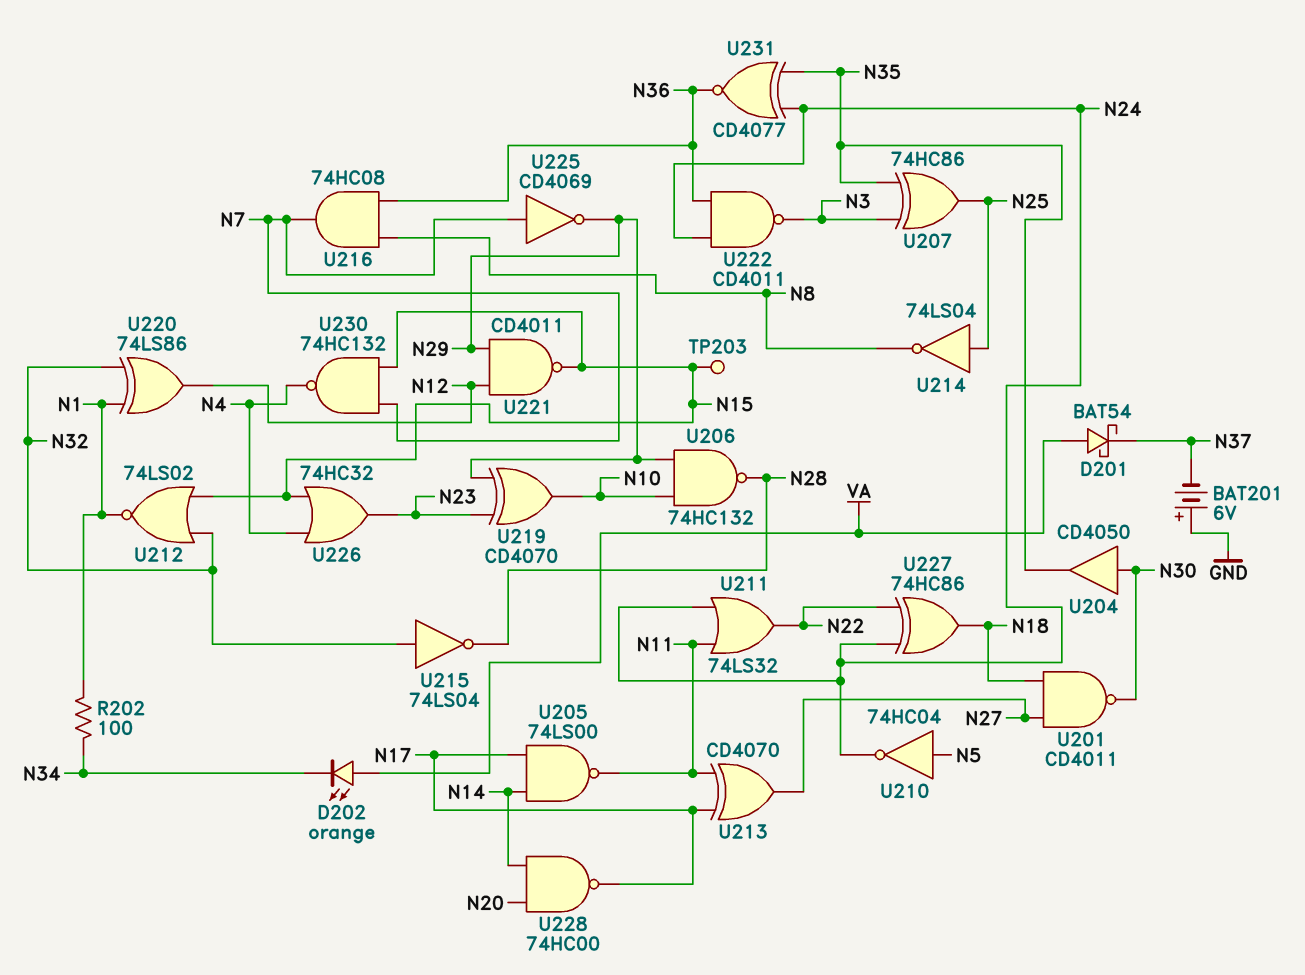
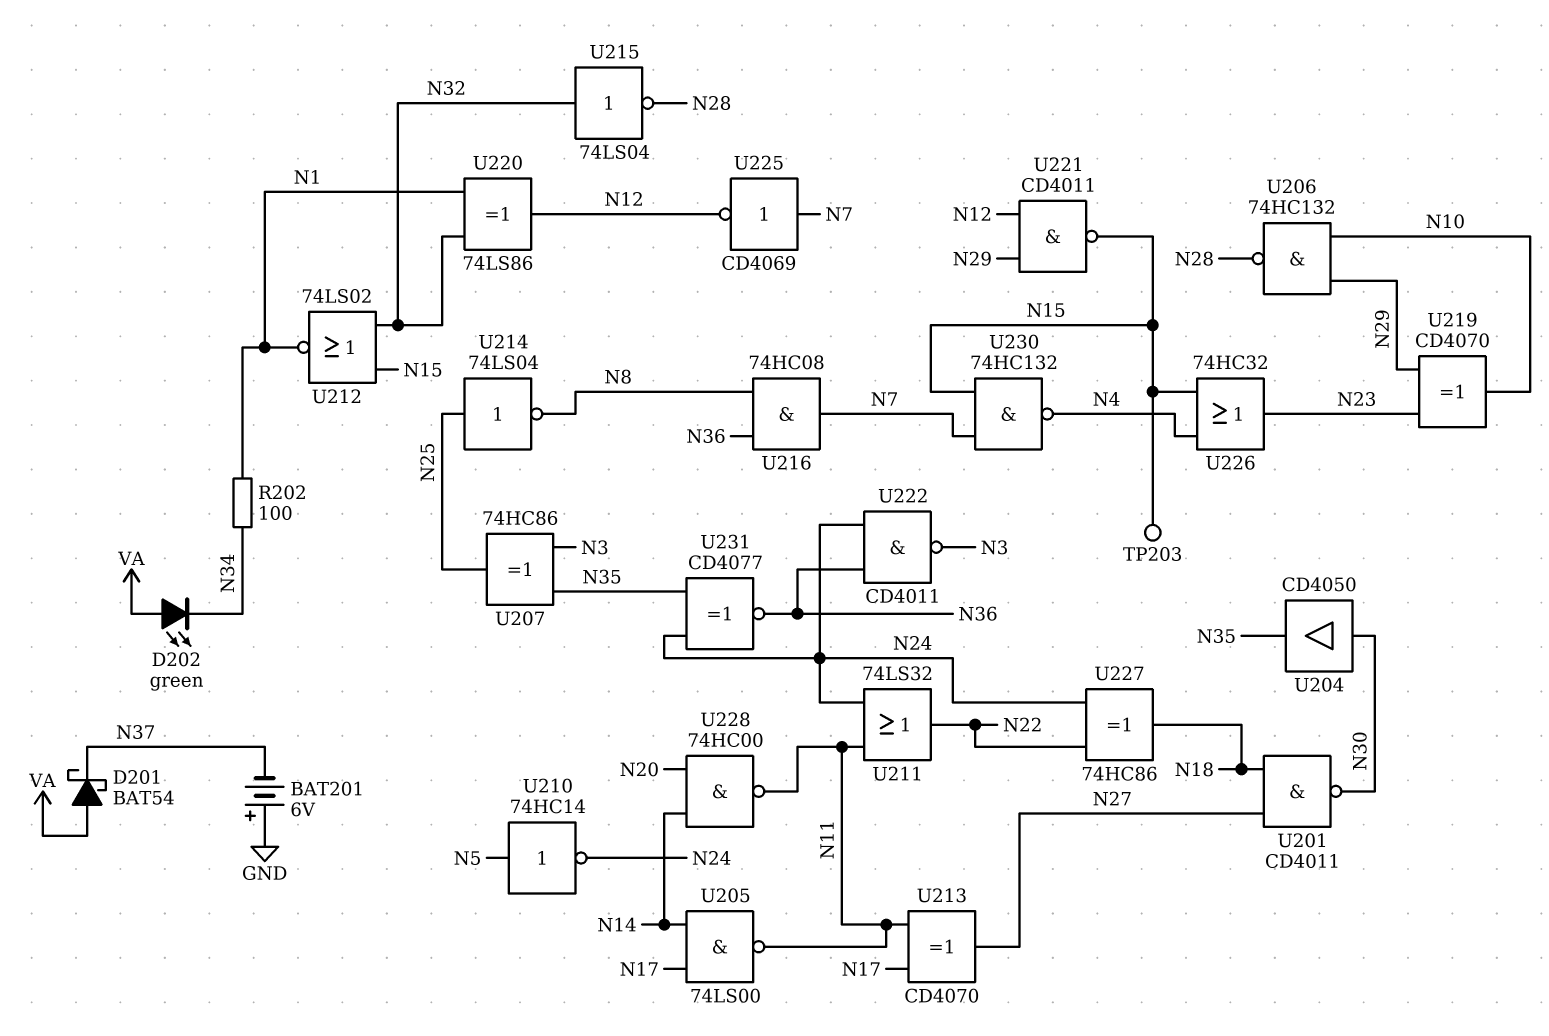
D202: LED orange (A VA, K N34) -> LED green (A VA, K N34)
U210: NOT 74HC04 (in N5, out N24) -> NOT 74HC14 (in N5, out N24)
U225: NOT CD4069 (in N7, out N29) -> NOT CD4069 (in N7, out N12)
U228: NAND 74HC00 (in N14, in N20, out N17) -> NAND 74HC00 (in N14, in N20, out N11)

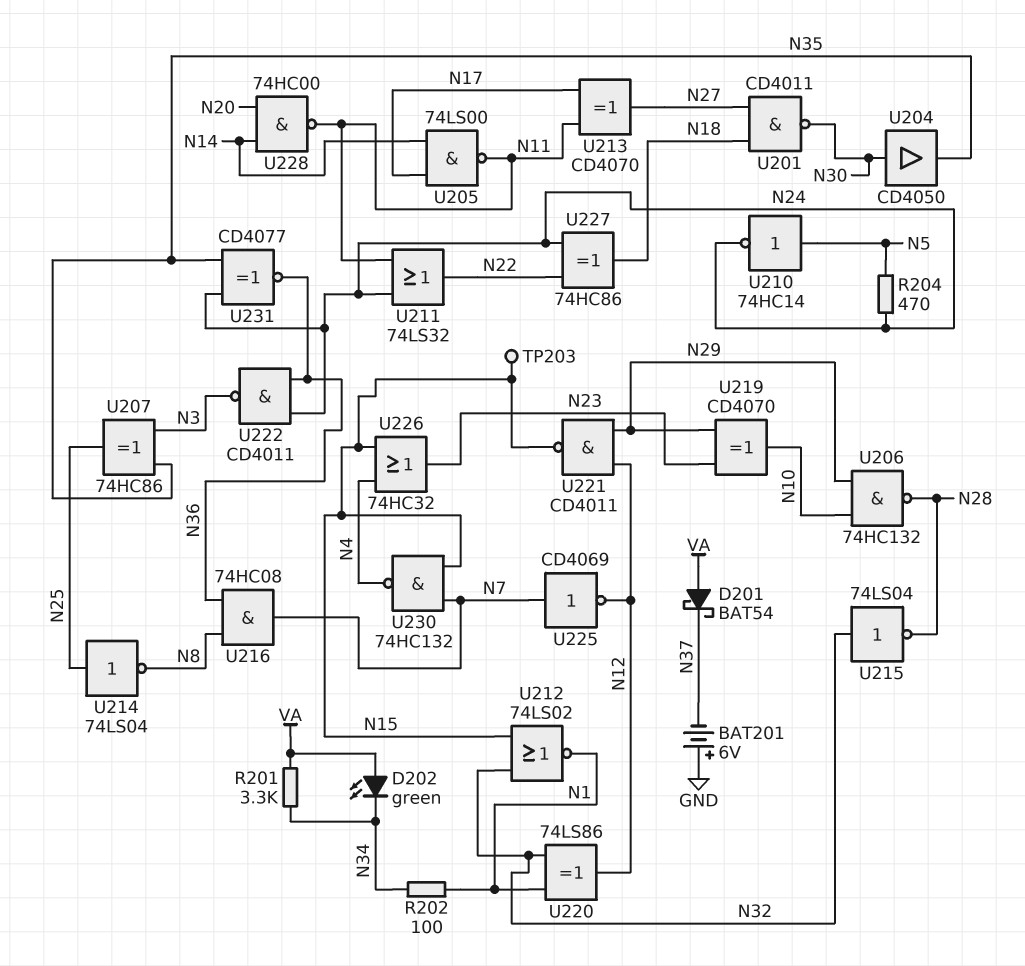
R201: none -> 3.3k (N34, VA)
R204: none -> 470 (N5, N24)

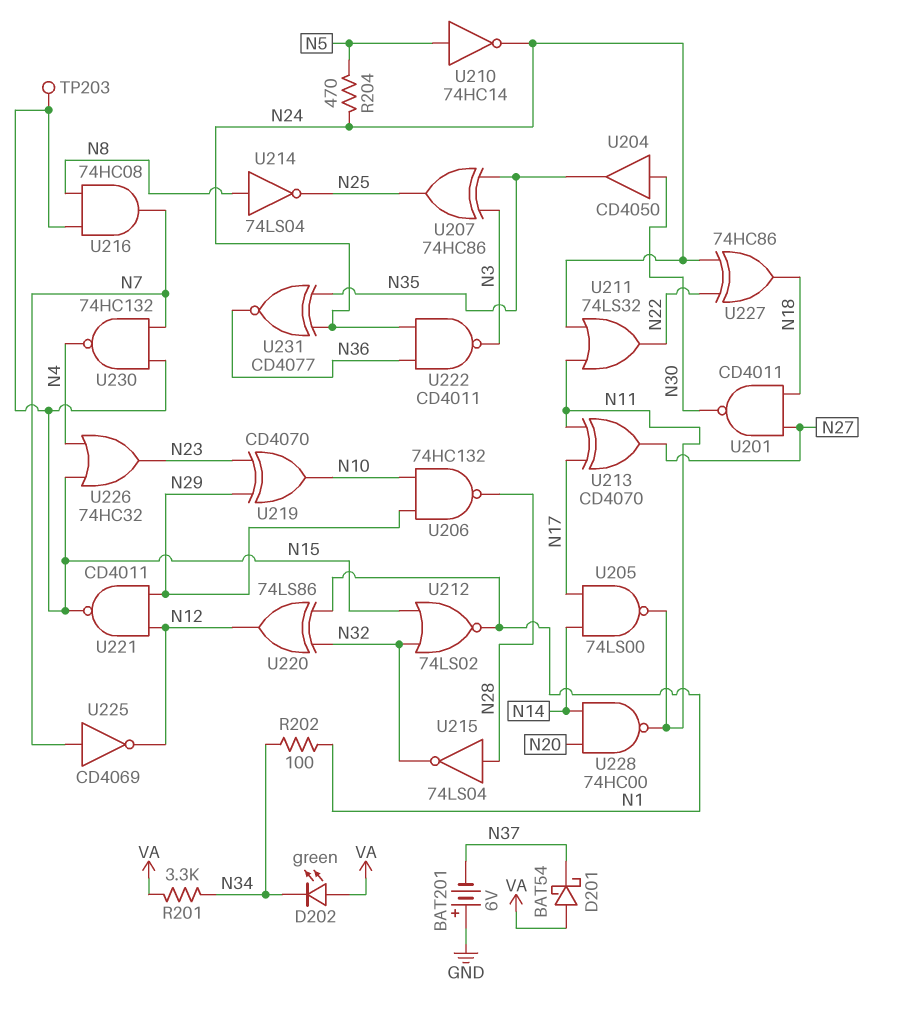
U214: NOT 74LS04 (in N25, out N8) -> NOT 74LS04 (in N8, out N25)
U215: NOT 74LS04 (in N32, out N28) -> NOT 74LS04 (in N28, out N32)
U216: AND 74HC08 (in N8, in N36, out N7) -> AND 74HC08 (in N8, in N15, out N7)

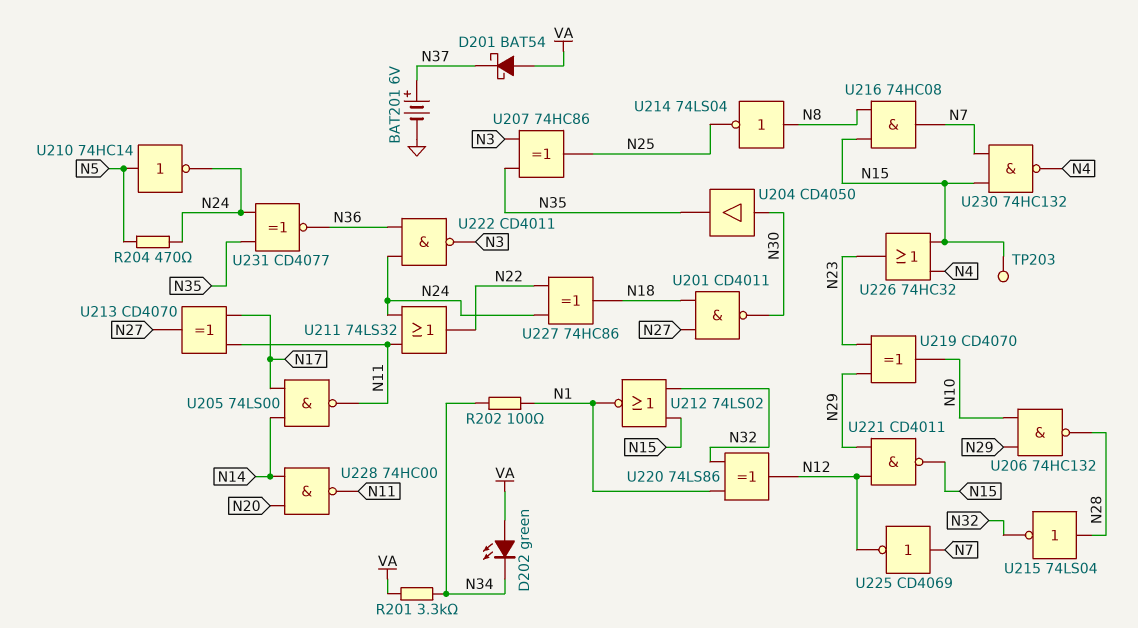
BAT201: 6V (plus GND, minus N37) -> 6V (plus N37, minus GND)

